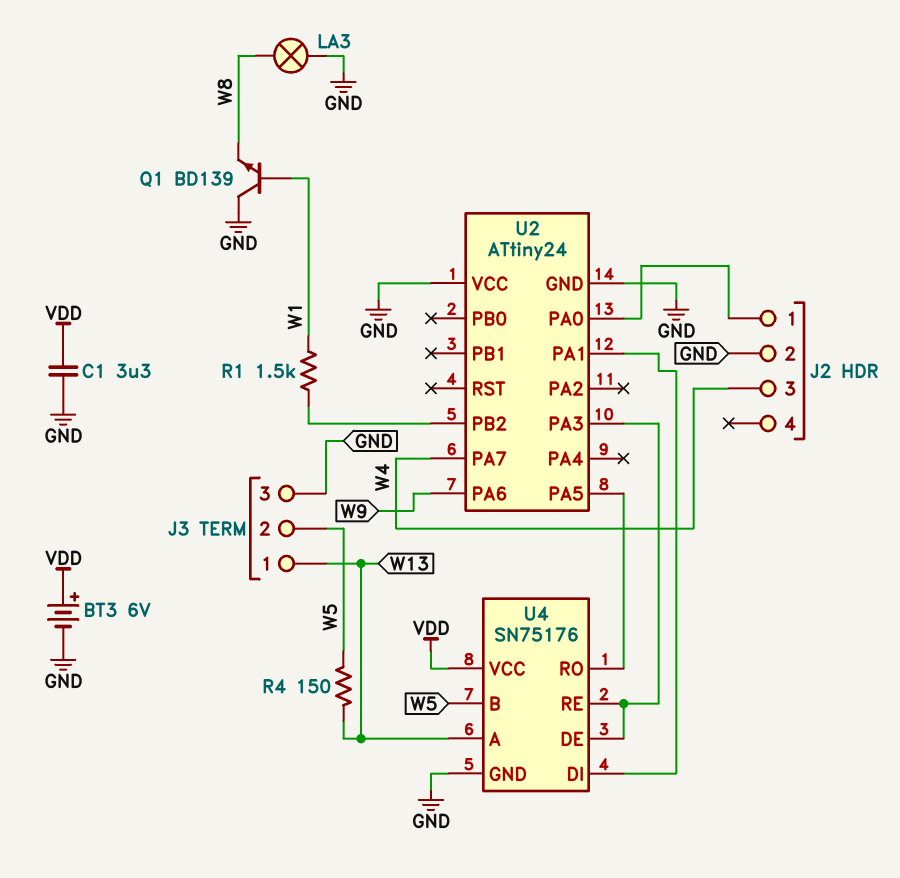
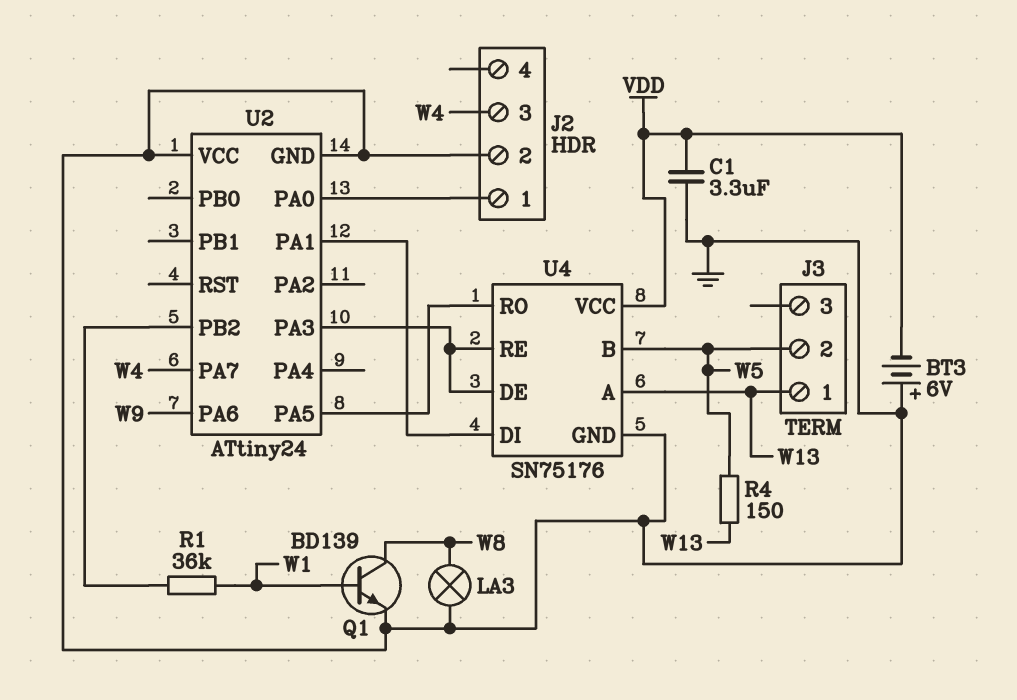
BT3: 6V (plus VDD, minus GND) -> 6V (plus GND, minus VDD)
J3 pin 3: GND -> none
Q1: NPN BD139 (B W1, C GND, E W8) -> NPN BD139 (B W1, C W8, E GND)
R1: 1.5k (U2/PB2, W1) -> 36k (U2/PB2, W1)

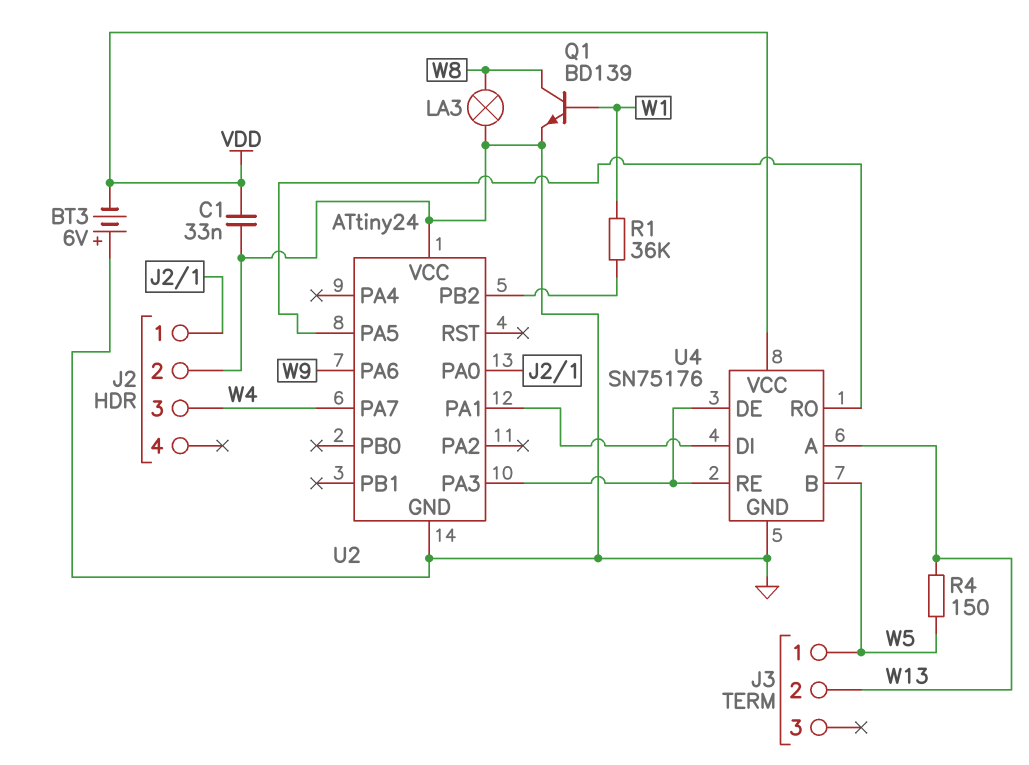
C1: 3.3uF (GND, VDD) -> 33nF (GND, VDD)
J3 pin 1: W13 -> W5
J3 pin 2: W5 -> W13

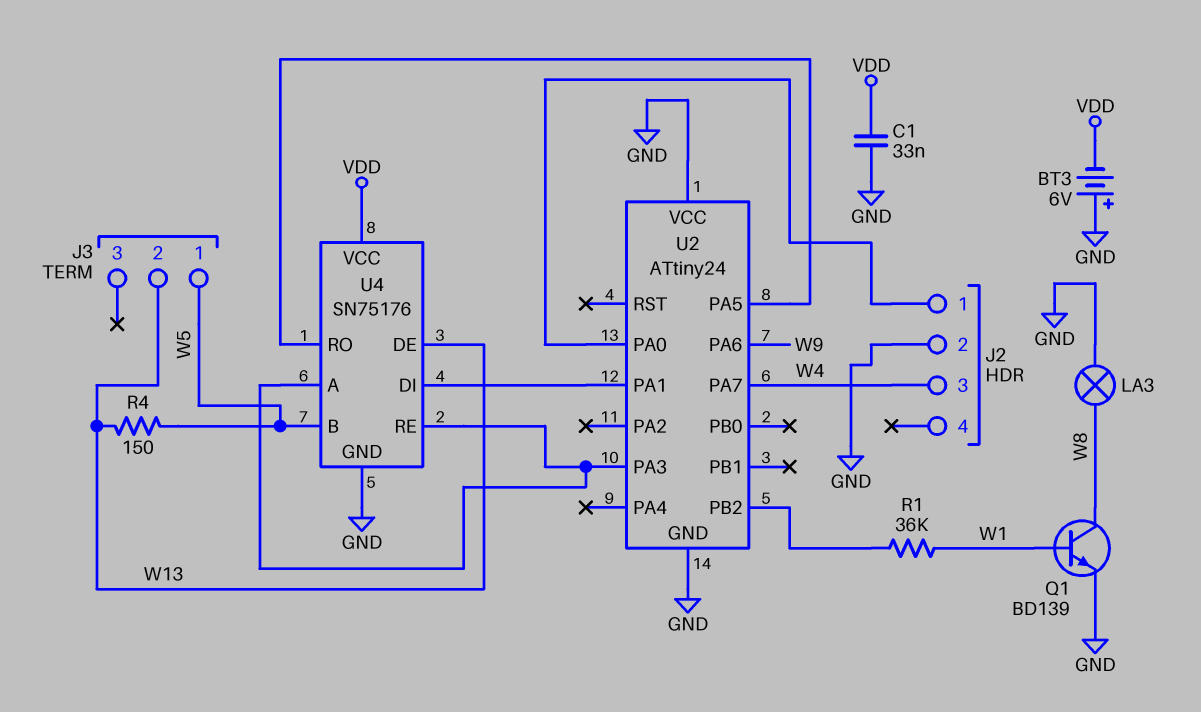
U4 pin A: W13 -> U2/PA3
U4 pin DE: U2/PA3 -> W13

